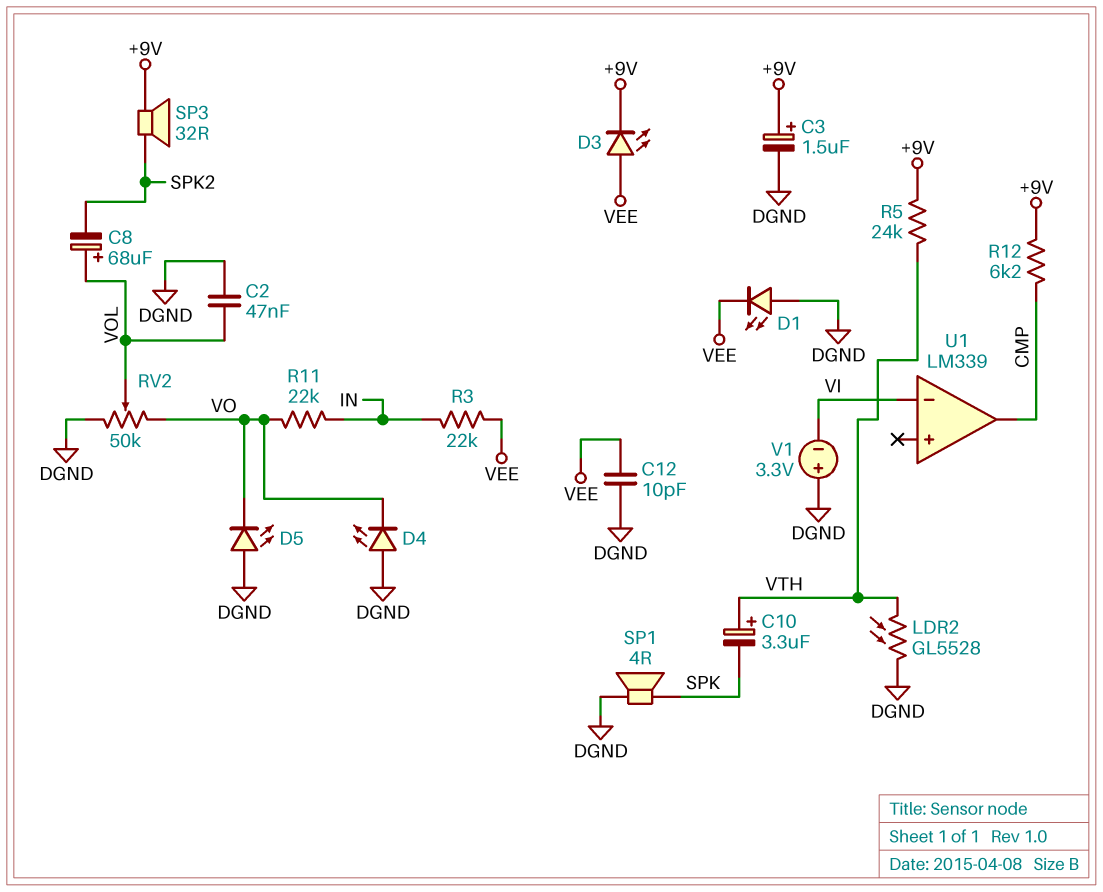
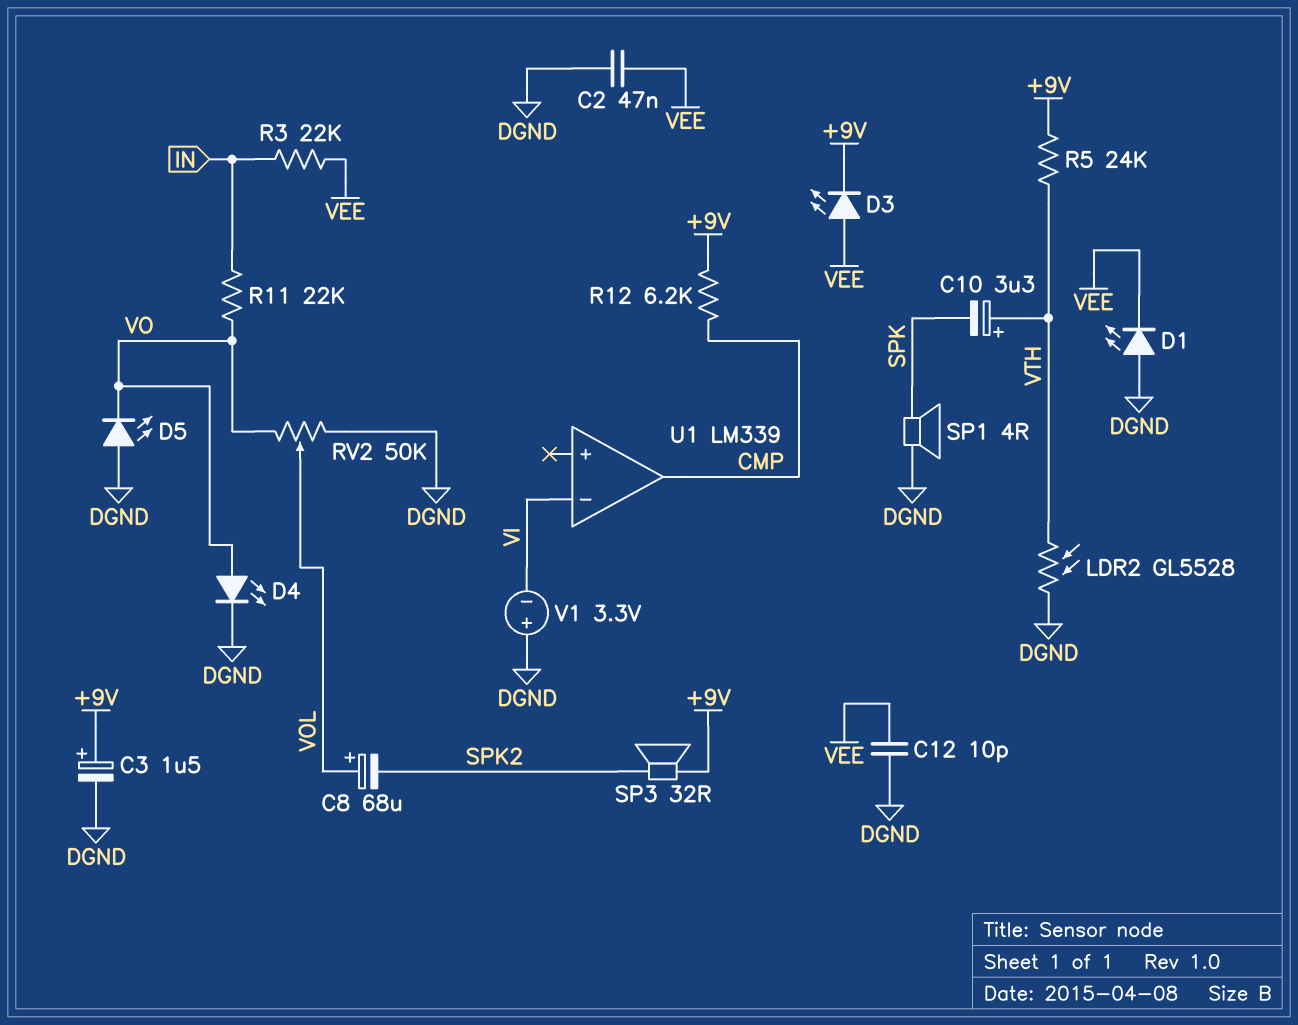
C2: 47nF (DGND, VOL) -> 47nF (DGND, VEE)
D4: LED (A DGND, K VO) -> LED (A VO, K DGND)

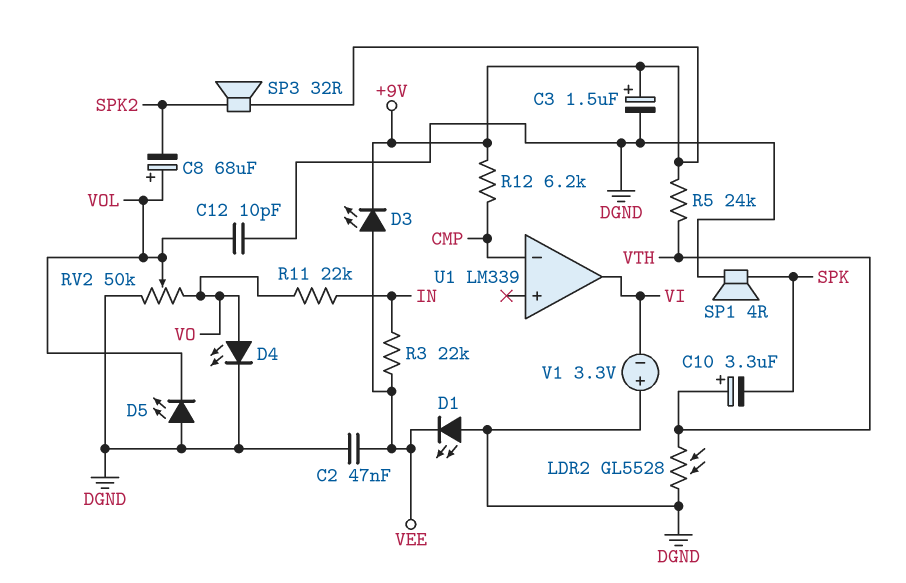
C12: 10pF (DGND, VEE) -> 10pF (DGND, VOL)
D5: LED (A DGND, K VO) -> LED (A DGND, K VOL)
U1 pin in-: VI -> CMP
U1 pin out: CMP -> VI

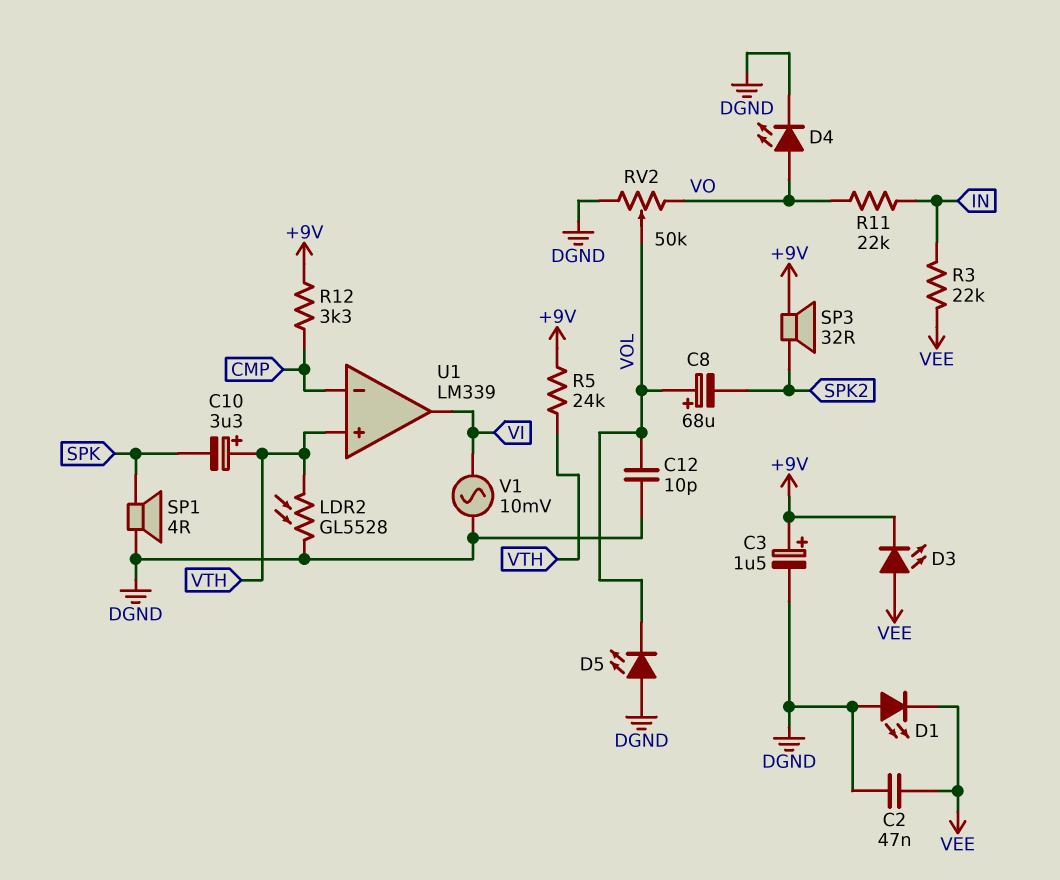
R12: 6.2k (+9V, CMP) -> 3.3k (+9V, CMP)
U1 pin in+: none -> VTH
V1: 3.3V (plus DGND, minus VI) -> AC 10mV (DGND, VI)

